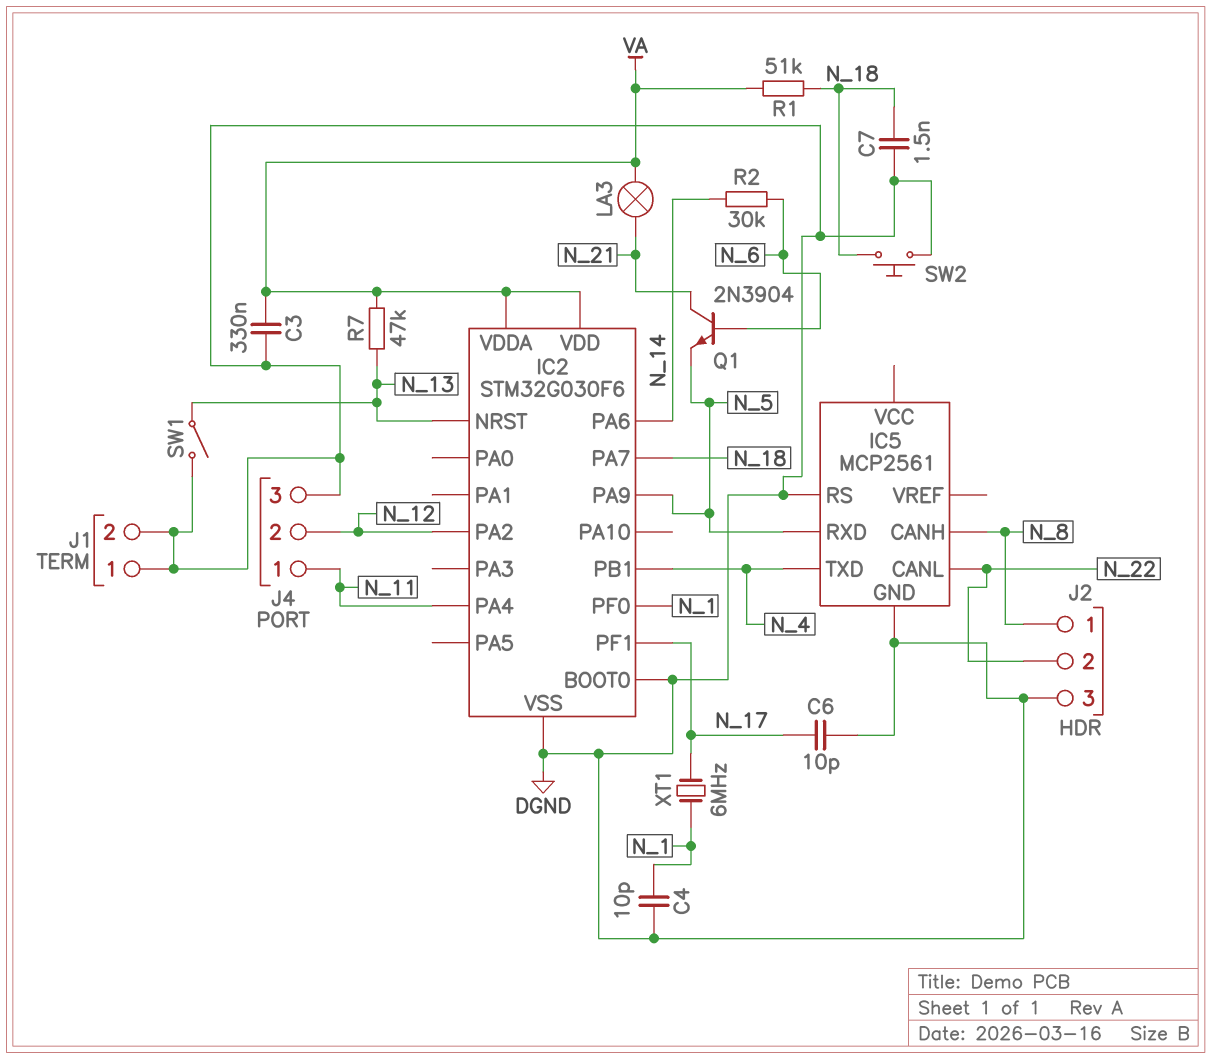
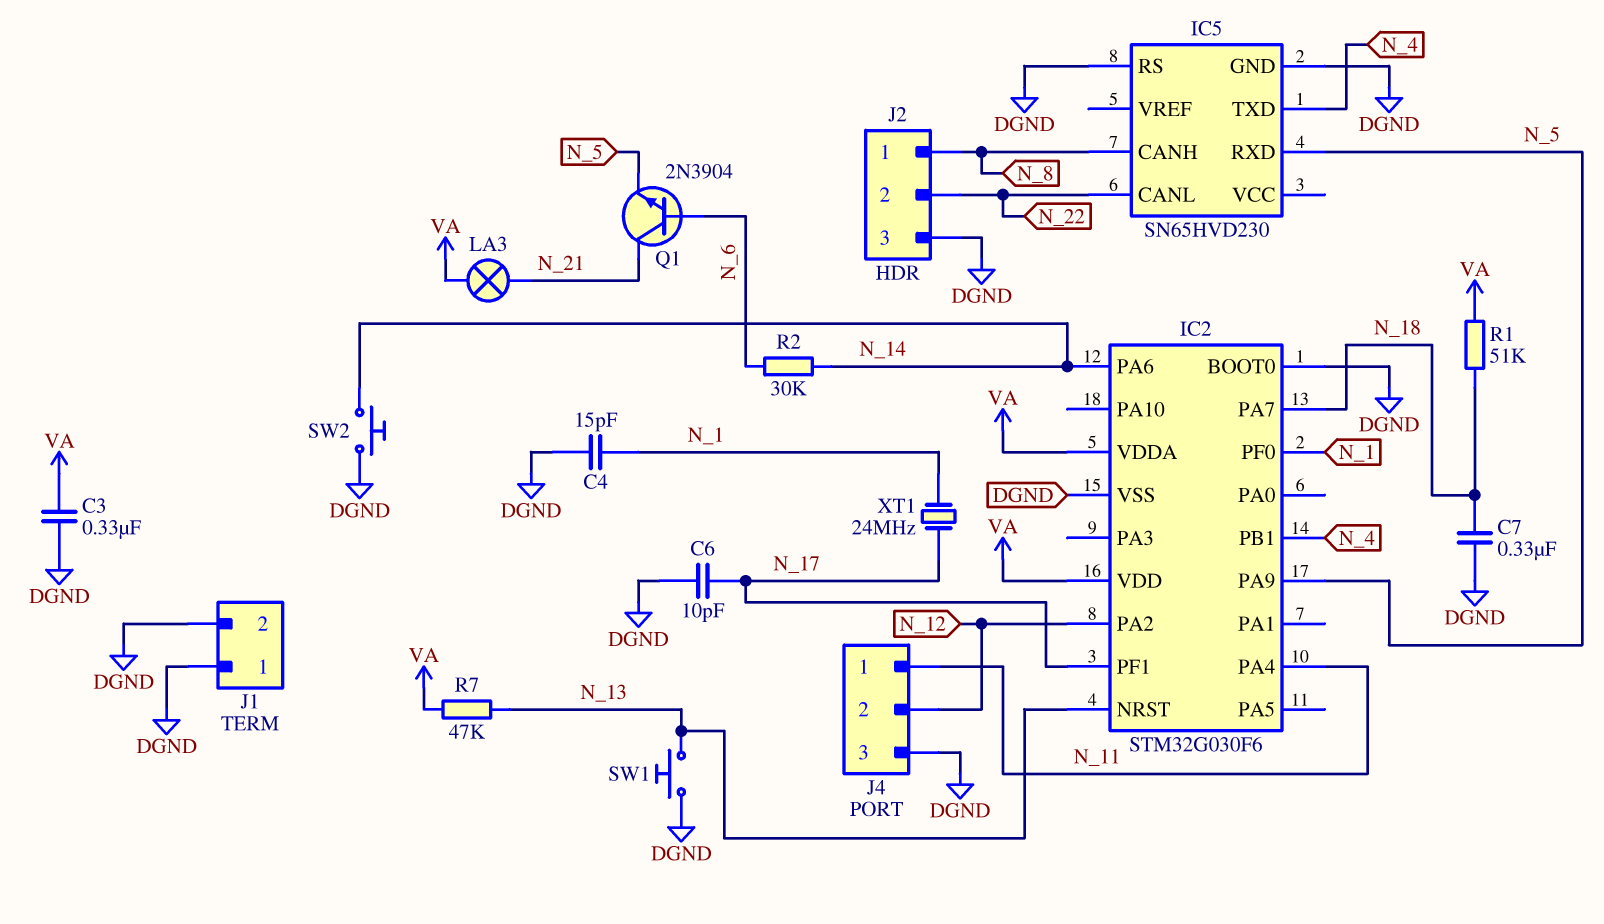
C4: 10pF (DGND, N_1) -> 15pF (DGND, N_1)
C7: 1.5nF (DGND, N_18) -> 330nF (DGND, N_18)
IC5: MCP2561 -> SN65HVD230
SW1: switch (DGND, N_13) -> button (DGND, N_13)
SW2: button (DGND, N_18) -> button (DGND, N_14)
XT1: 6MHz (N_1, N_17) -> 24MHz (N_1, N_17)

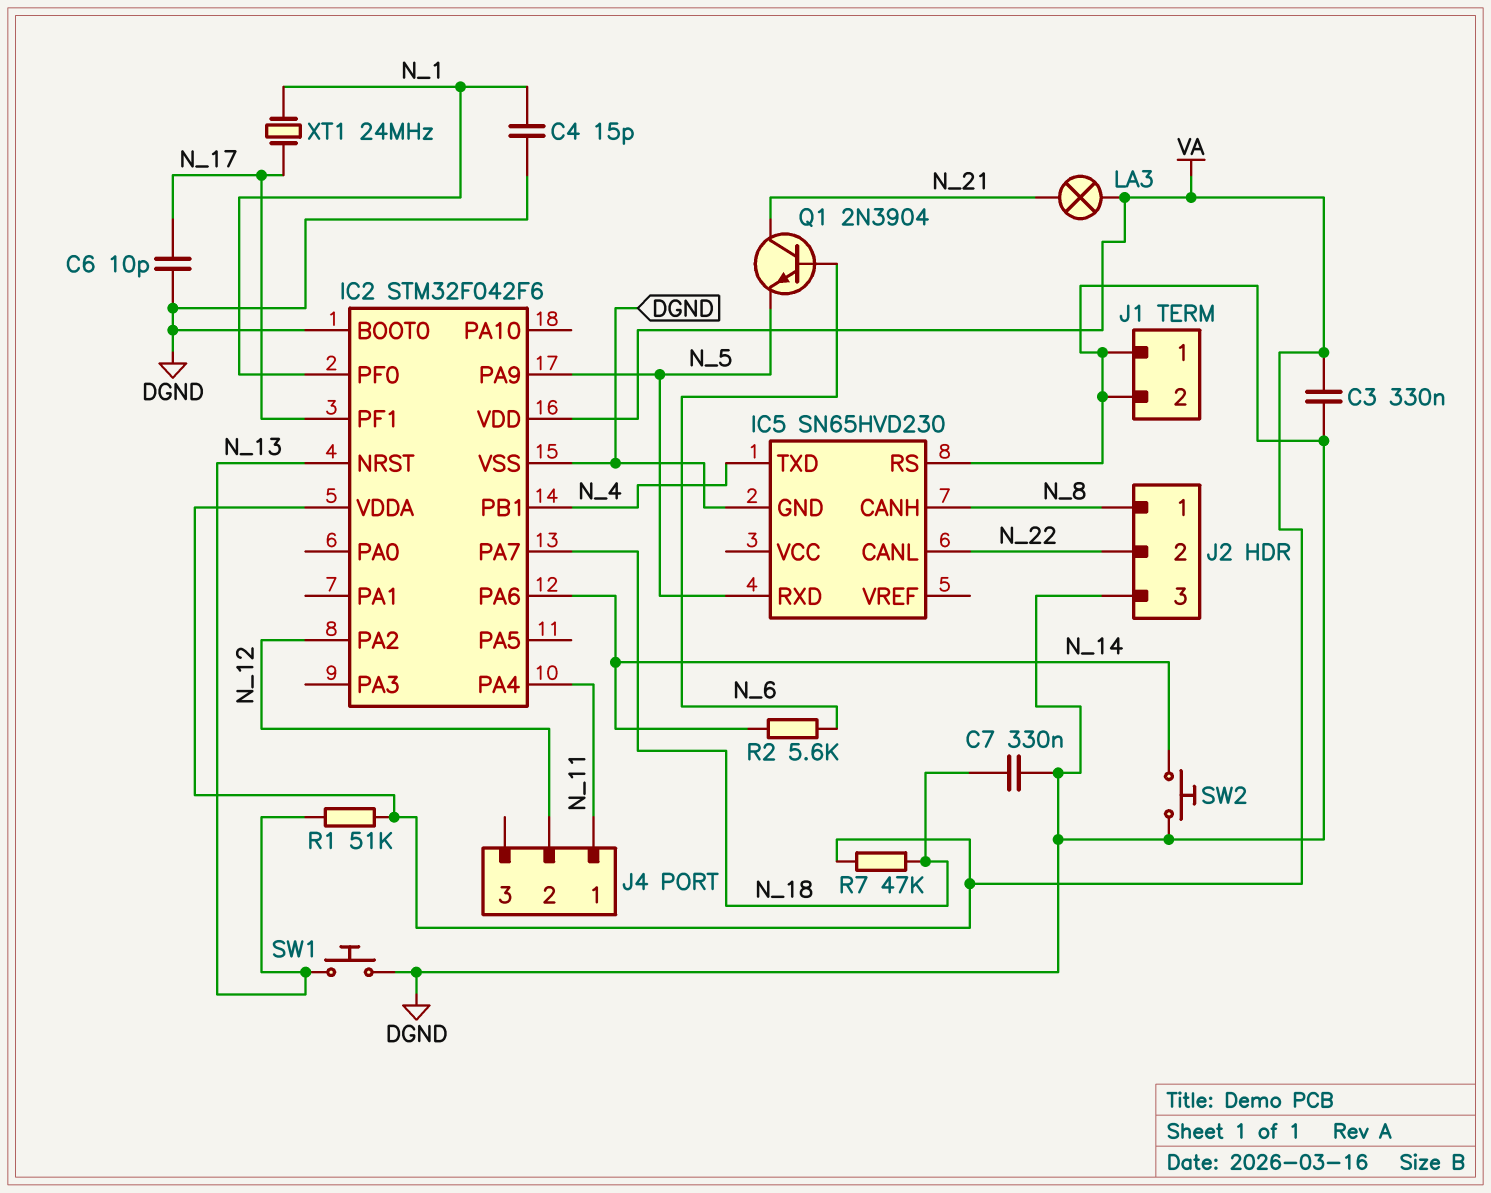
IC2: STM32G030F6 -> STM32F042F6
J4 pin 3: DGND -> none
R1: 51k (N_18, VA) -> 51k (N_13, VA)
R2: 30k (N_6, N_14) -> 5.6k (N_6, N_14)
R7: 47k (N_13, VA) -> 47k (N_18, VA)

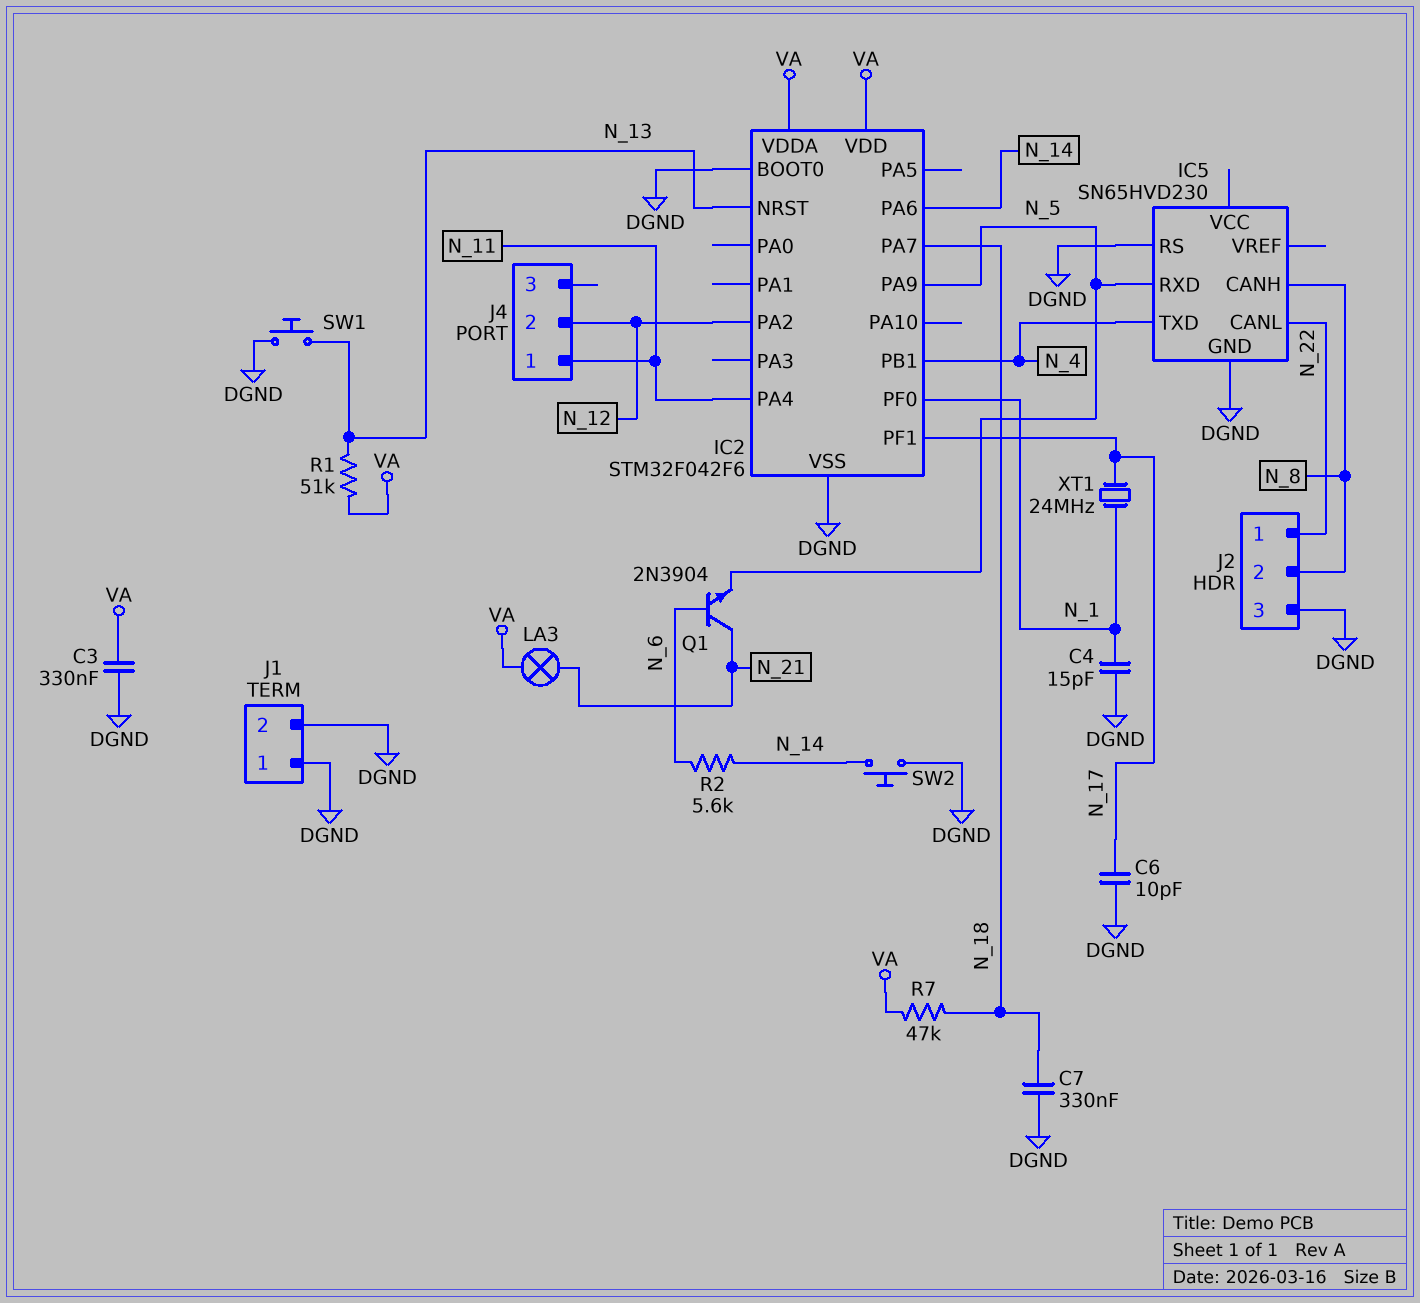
J2 pin 1: N_8 -> N_22
J2 pin 2: N_22 -> N_8

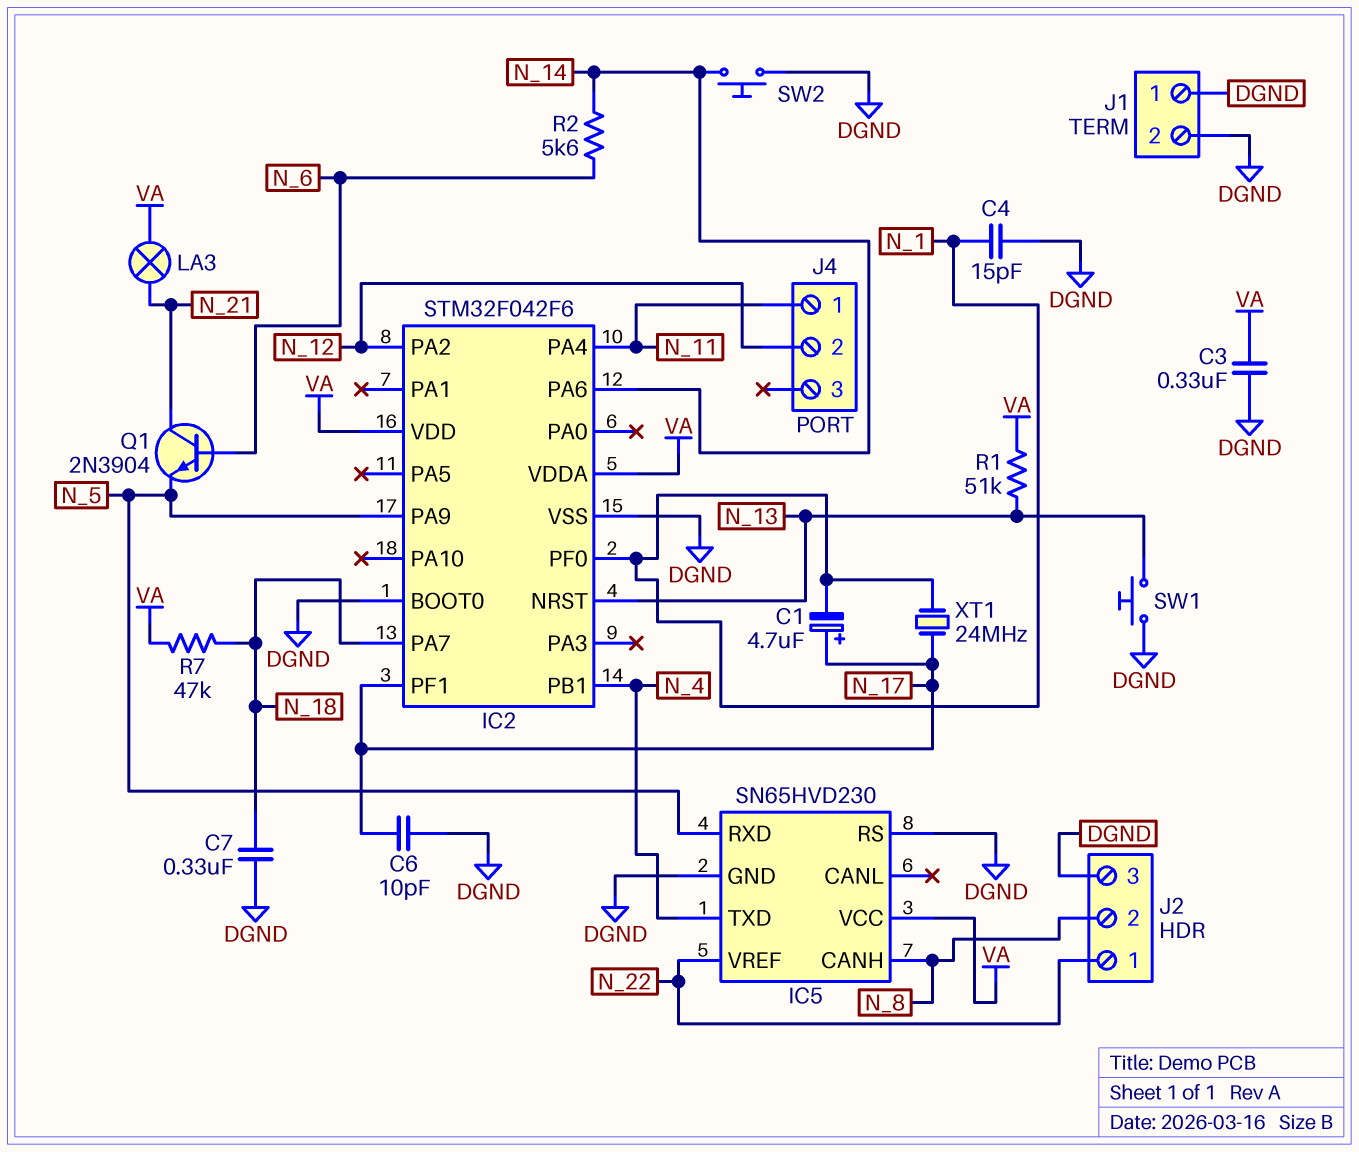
C1: none -> 4.7uF (plus N_17, minus N_1)
IC5 pin CANL: N_22 -> none
IC5 pin VCC: none -> VA
IC5 pin VREF: none -> N_22

